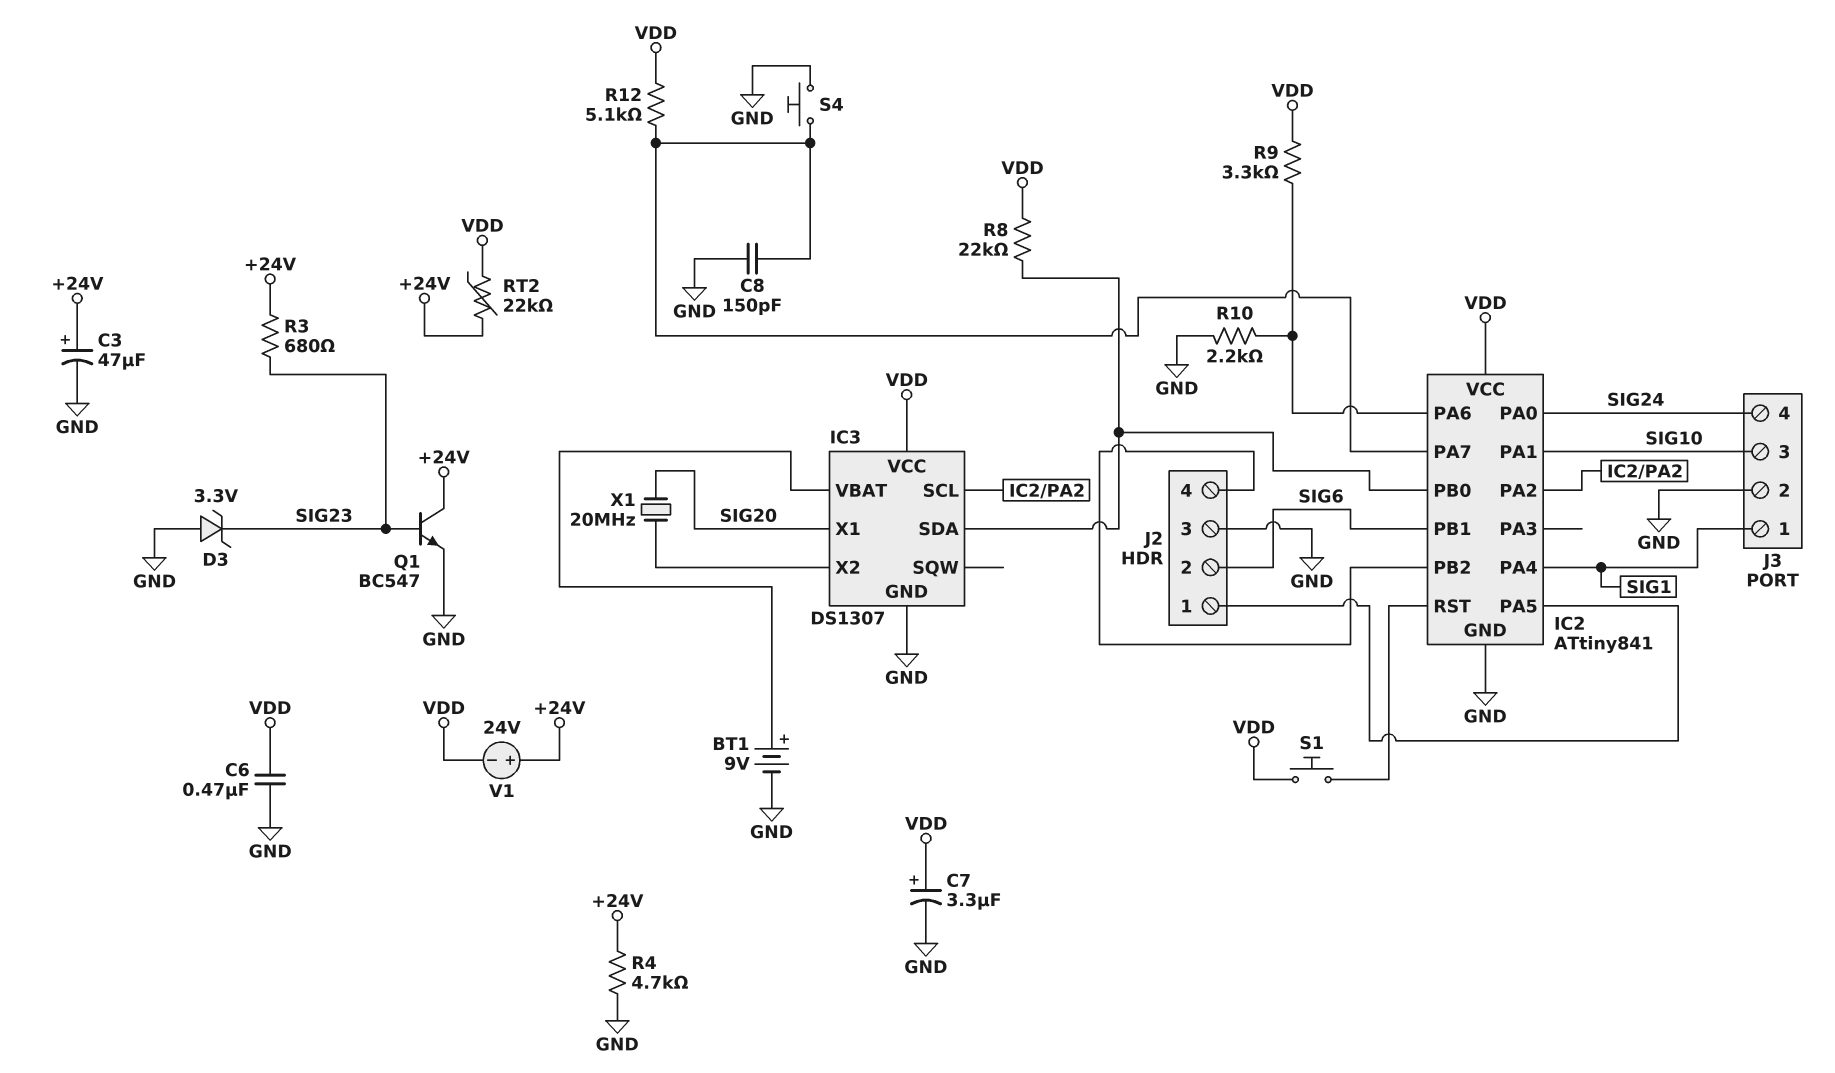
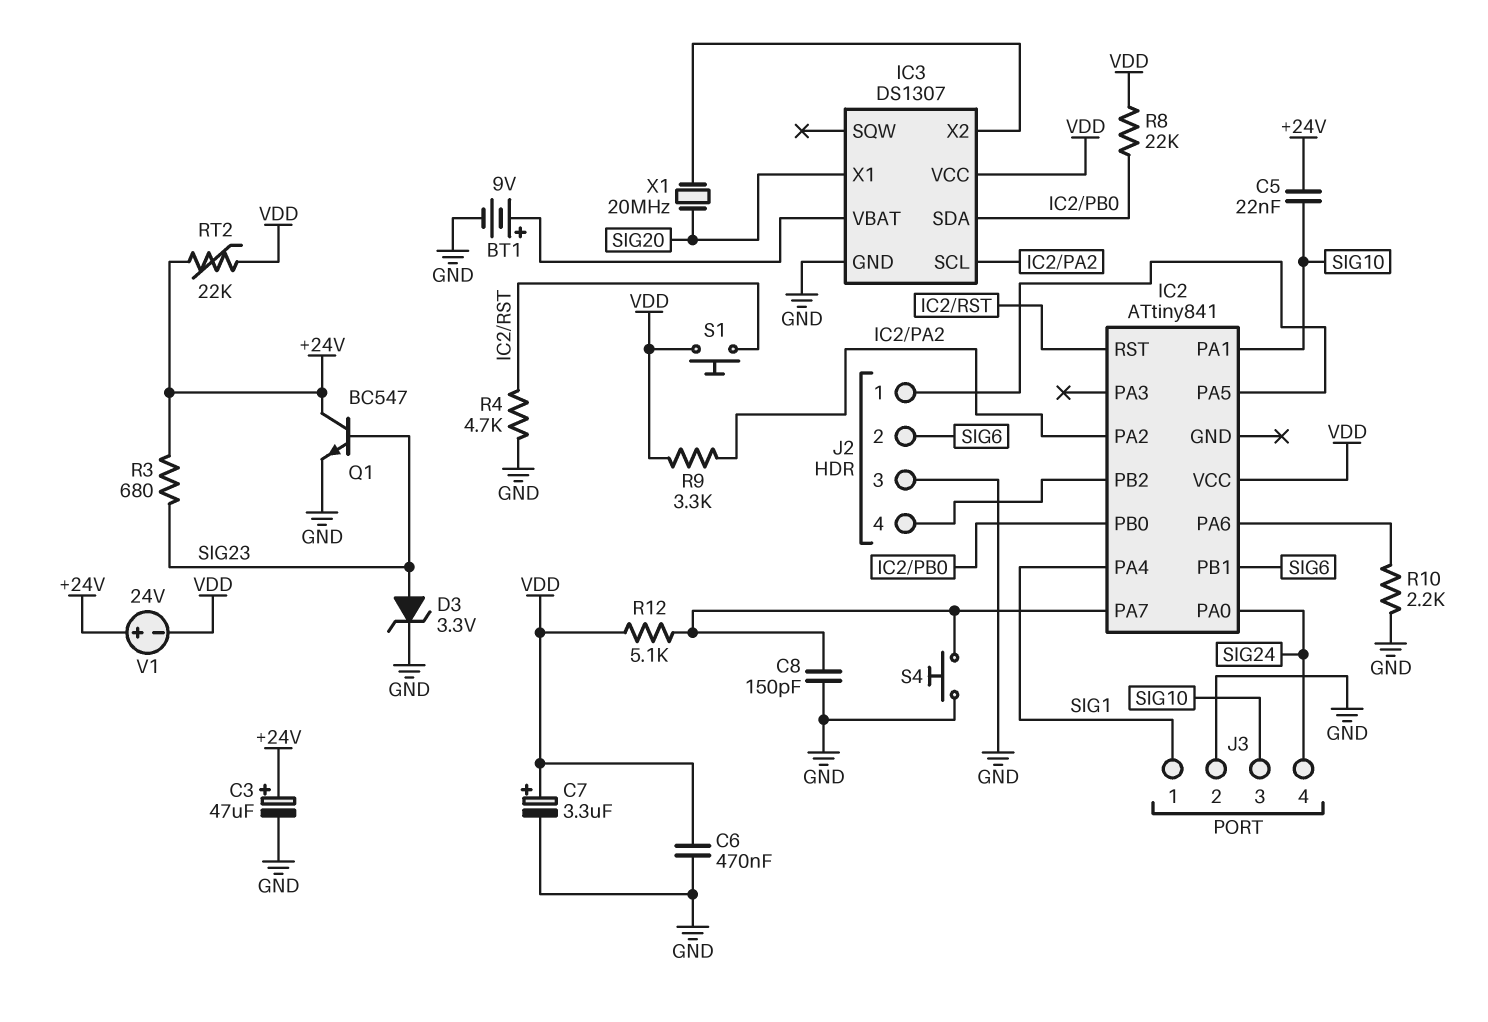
C5: none -> 22nF (+24V, SIG10)
D3: zener 3.3V (A GND, K SIG23) -> zener 3.3V (A SIG23, K GND)
IC2 pin GND: GND -> none
R4: 4.7k (+24V, GND) -> 4.7k (GND, IC2/RST)
R9: 3.3k (IC2/PA6, VDD) -> 3.3k (IC2/PA2, VDD)

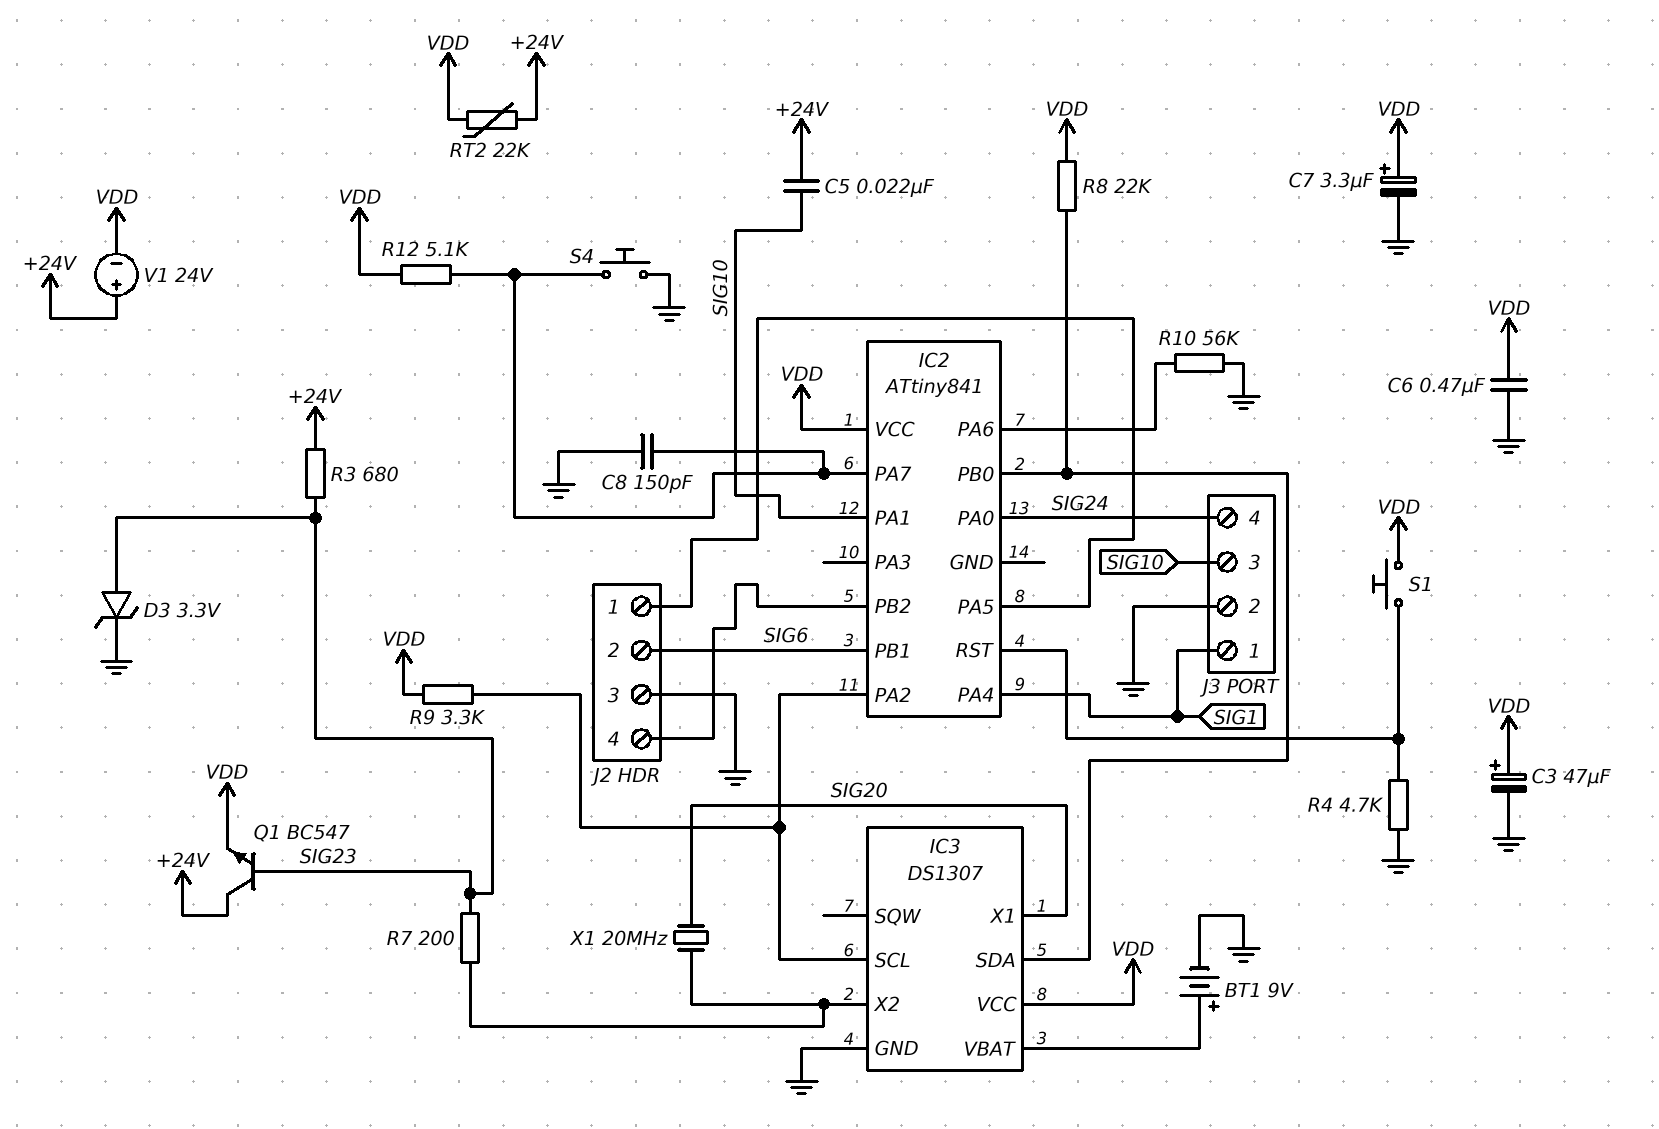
C3: 47uF (plus +24V, minus GND) -> 47uF (plus VDD, minus GND)
Q1: NPN BC547 (B SIG23, C +24V, E GND) -> NPN BC547 (B SIG23, C +24V, E VDD)
R7: none -> 200 (IC3/X2, SIG23)
R10: 2.2k (GND, IC2/PA6) -> 56k (GND, IC2/PA6)

